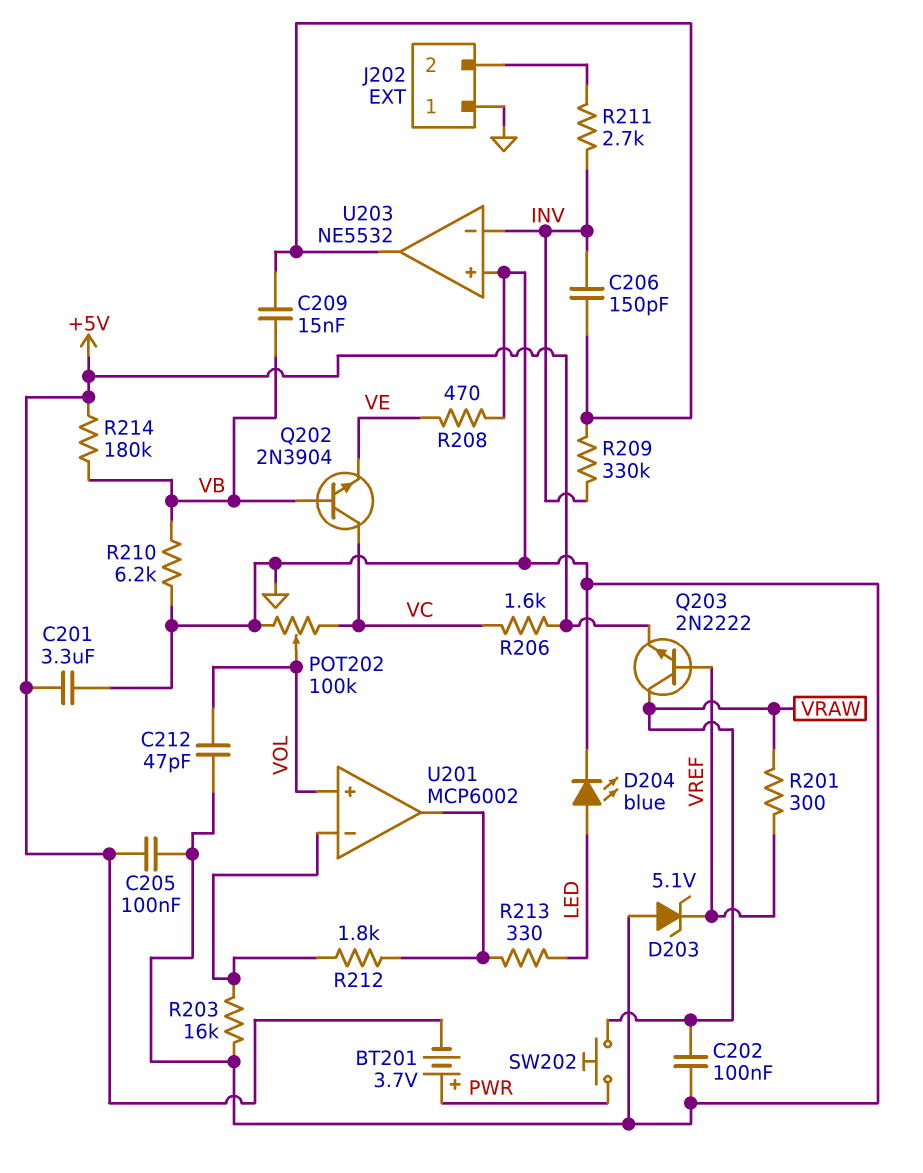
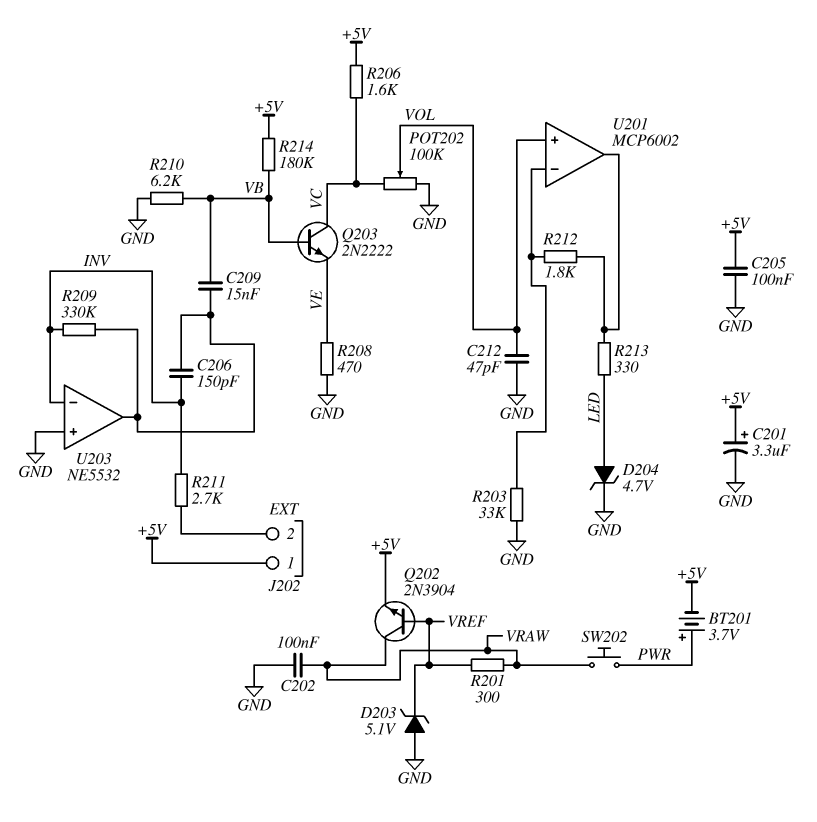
C201: 3.3uF (+5V, GND) -> 3.3uF (plus +5V, minus GND)
D204: LED blue (A LED, K GND) -> zener 4.7V (A LED, K GND)
J202 pin 1: GND -> +5V
Q202: NPN 2N3904 (B VB, C VC, E VE) -> NPN 2N3904 (B VREF, C VRAW, E +5V)
Q203: NPN 2N2222 (B VREF, C VRAW, E +5V) -> NPN 2N2222 (B VB, C VC, E VE)
R203: 16k (GND, U201/in-) -> 33k (GND, U201/in-)

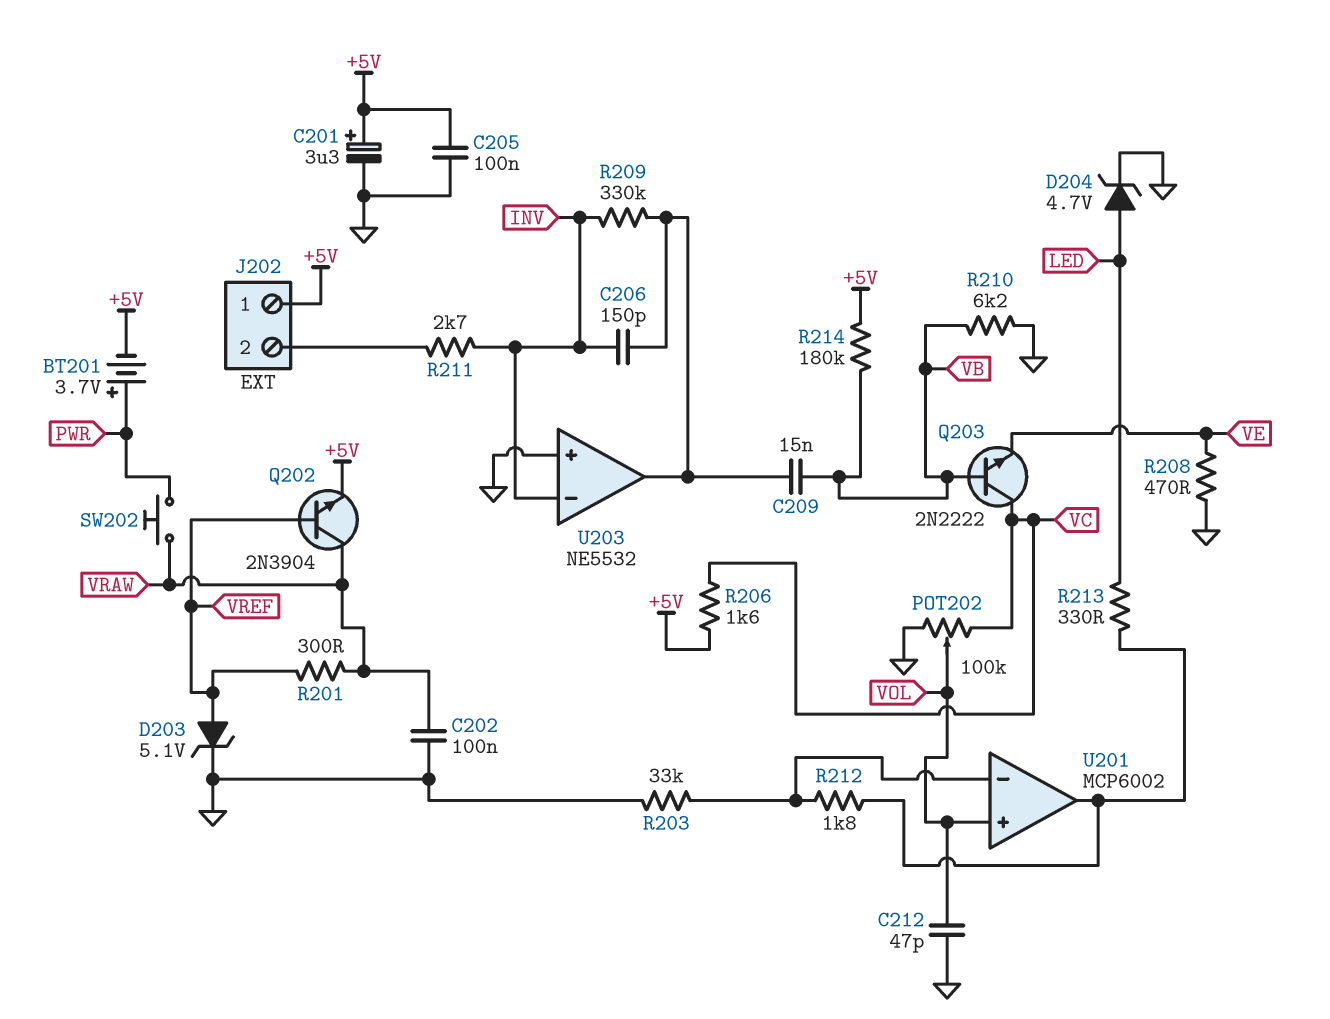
D203: zener 5.1V (A GND, K VREF) -> zener 5.1V (A VREF, K GND)

